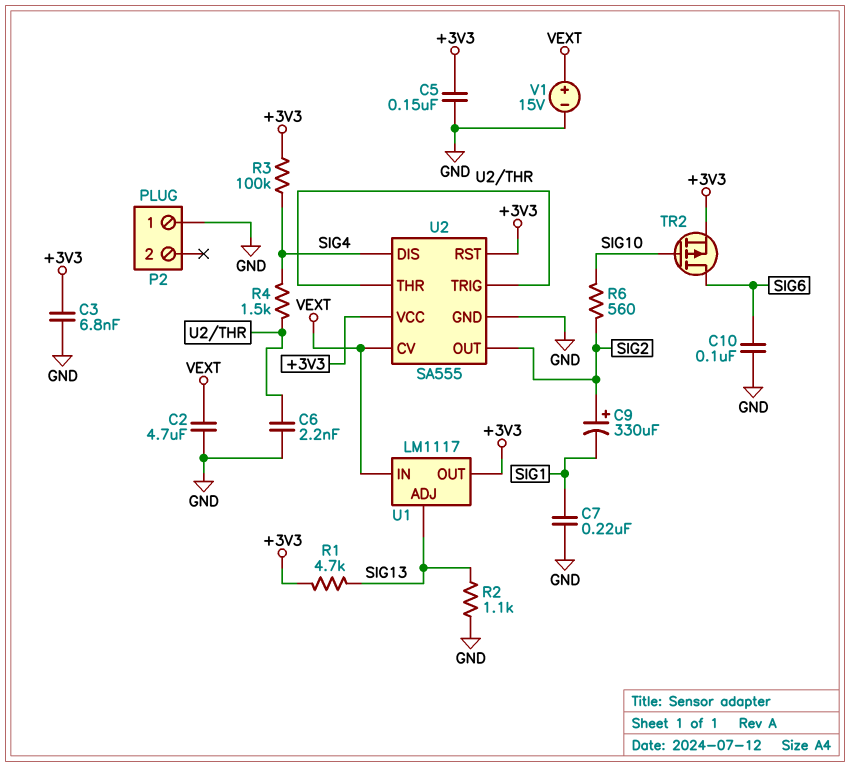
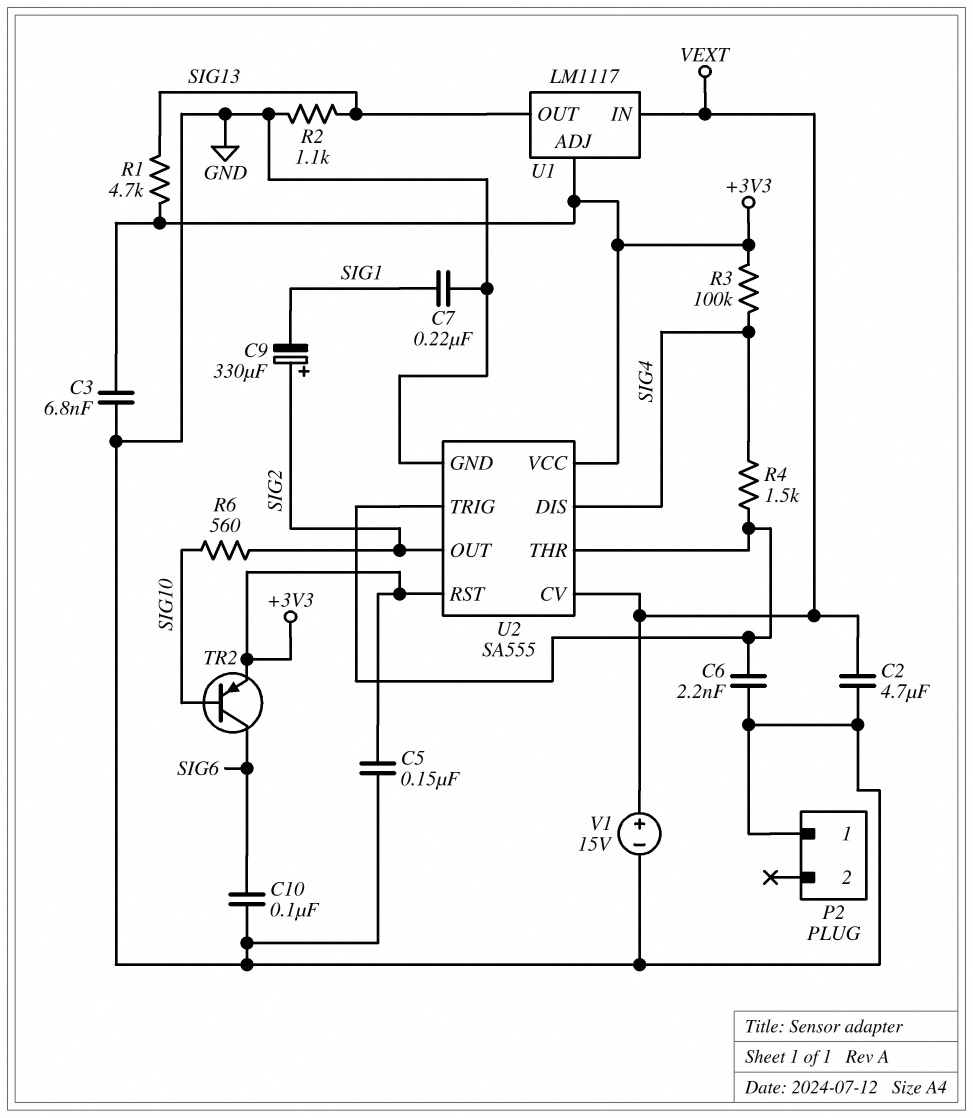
TR2: PMOS (G SIG10, D SIG6, S +3V3) -> PNP (B SIG10, C SIG6, E +3V3)
U1 pin ADJ: SIG13 -> +3V3
U1 pin OUT: +3V3 -> SIG13

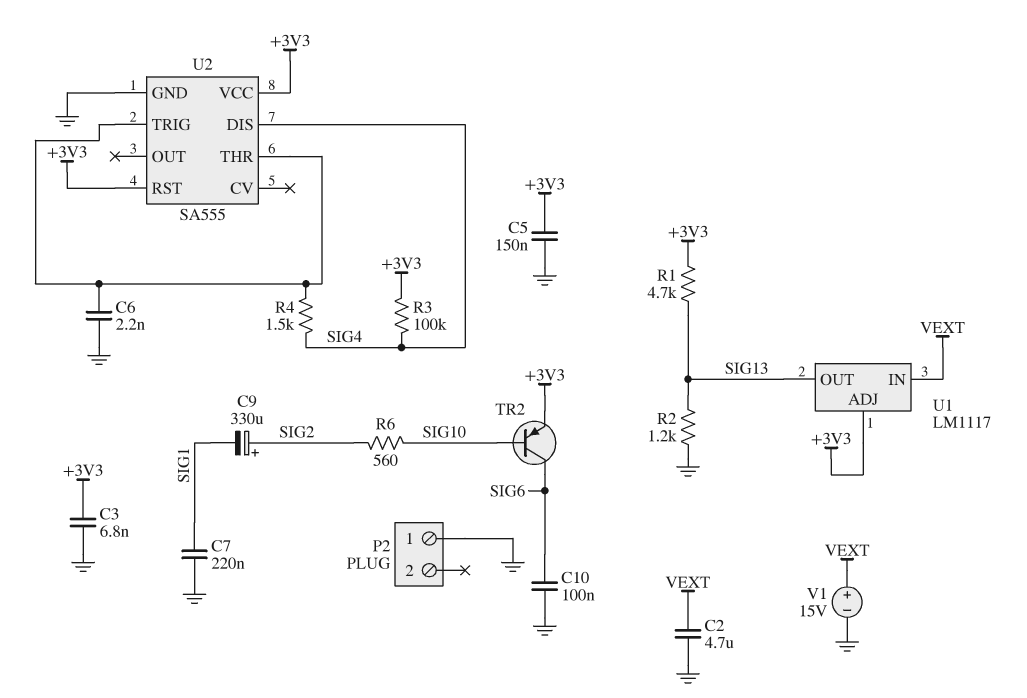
R2: 1.1k (GND, SIG13) -> 1.2k (GND, SIG13)
U2 pin CV: VEXT -> none
U2 pin OUT: SIG2 -> none

